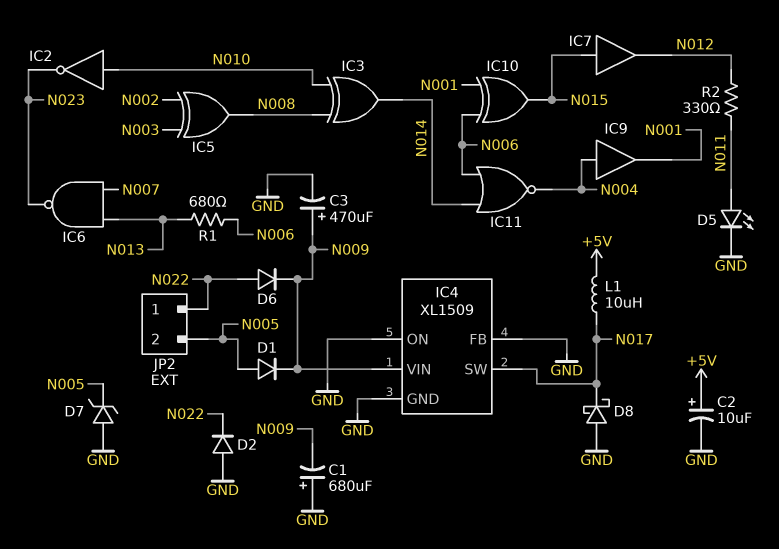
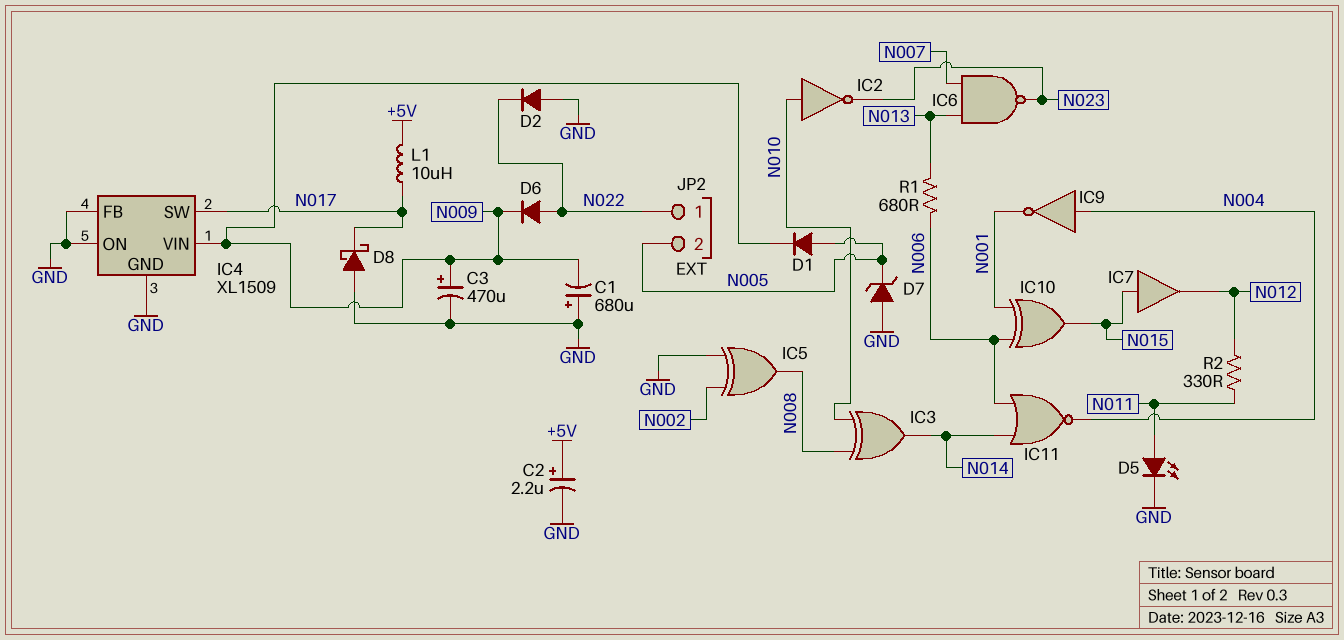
C2: 10uF (plus +5V, minus GND) -> 2.2uF (plus +5V, minus GND)
IC5: XOR (in N002, in N003, out N008) -> XOR (in GND, in N002, out N008)
IC9: buffer (in N004, out N001) -> NOT (in N004, out N001)

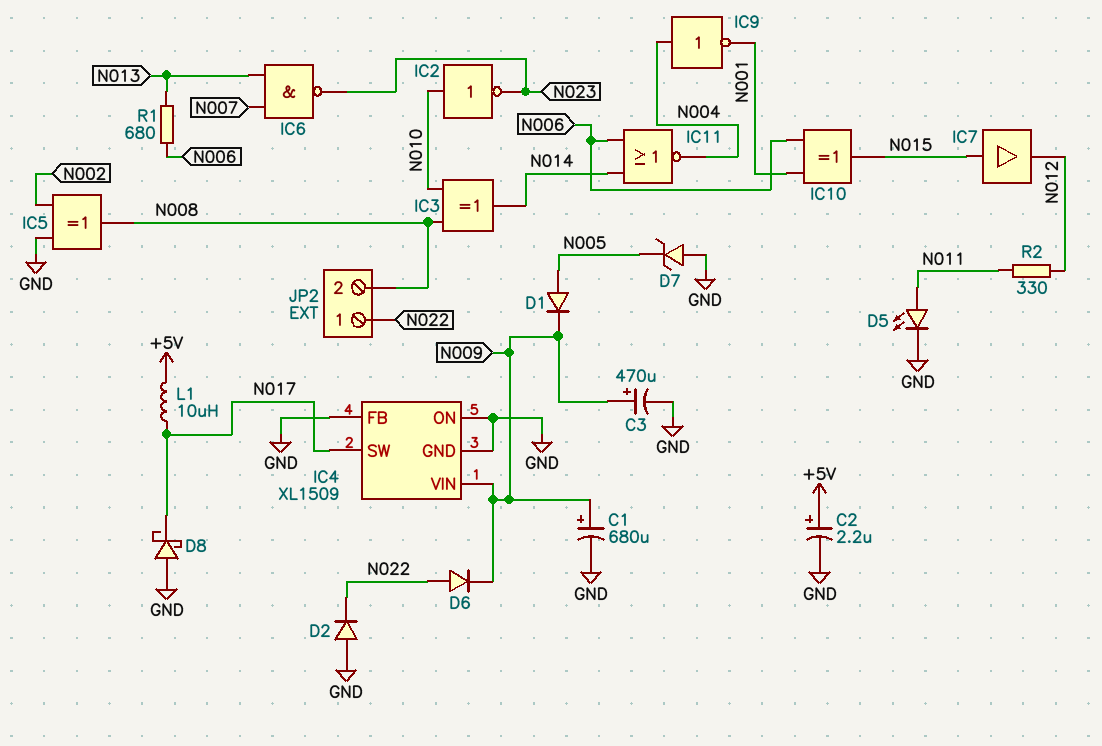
C1: 680uF (plus GND, minus N009) -> 680uF (plus N009, minus GND)
JP2 pin 2: N005 -> N008

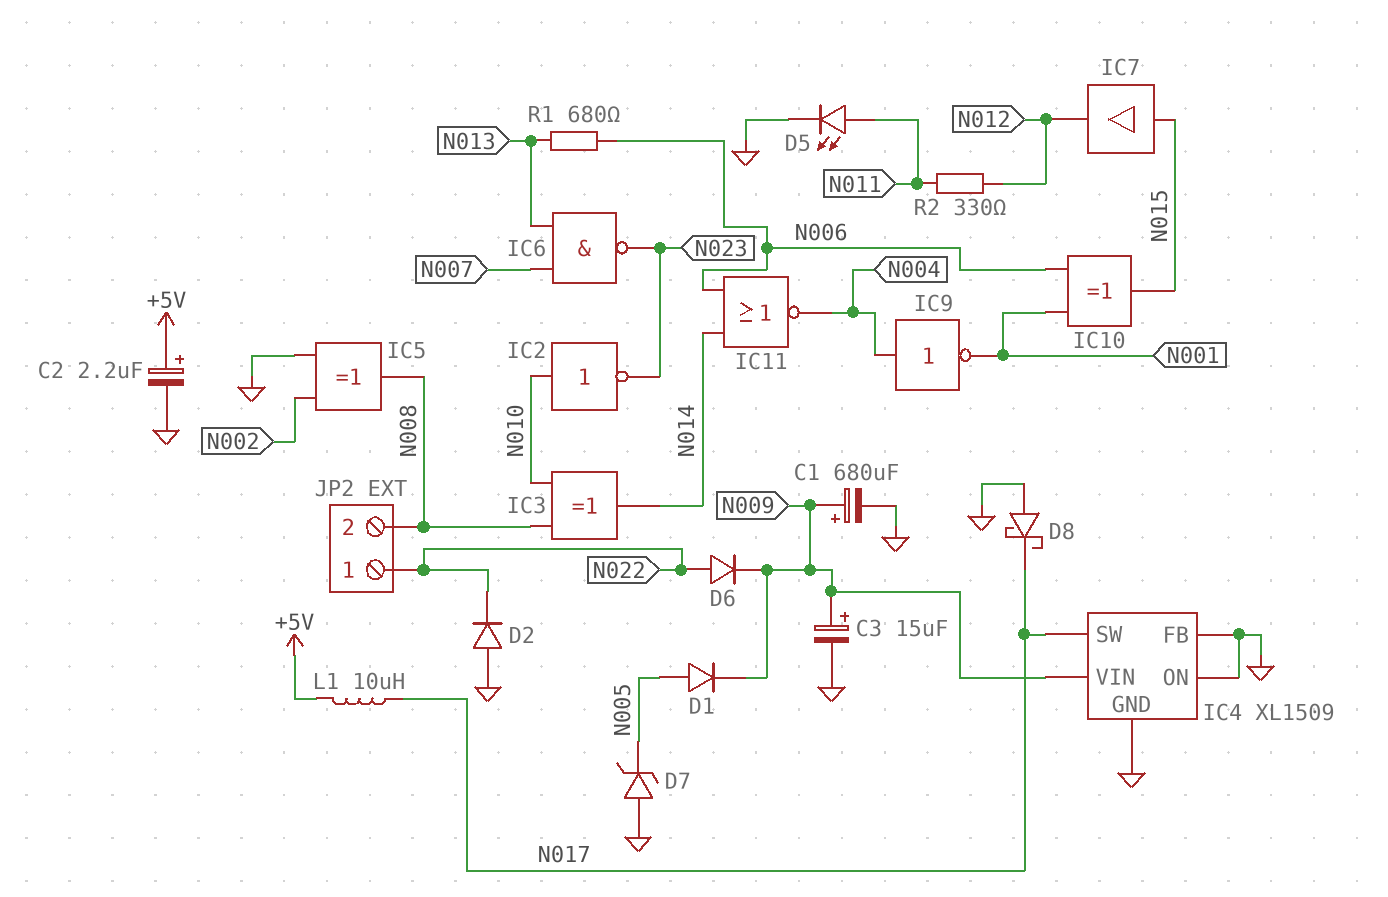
C3: 470uF (plus N009, minus GND) -> 15uF (plus N009, minus GND)

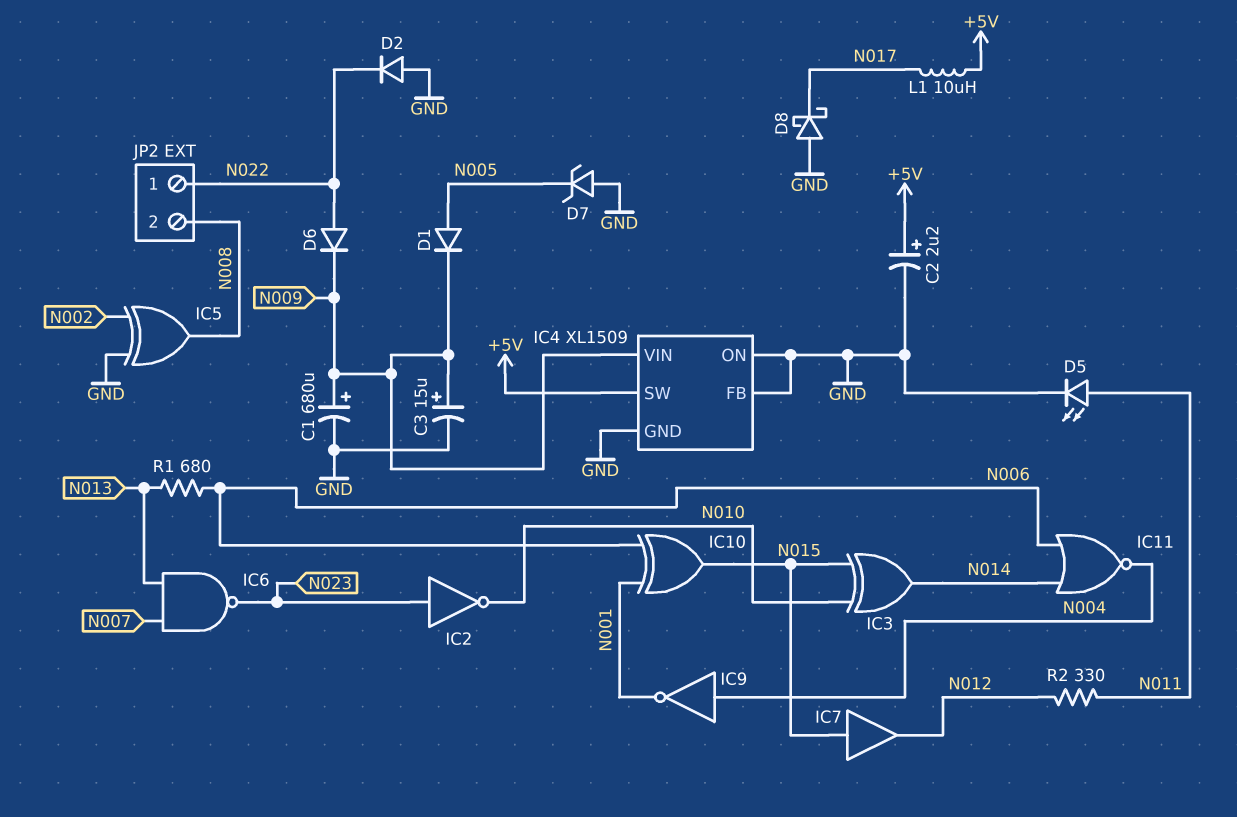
IC2: NOT (in N010, out N023) -> NOT (in N023, out N010)
IC3: XOR (in N008, in N010, out N014) -> XOR (in N010, in N015, out N014)
IC4 pin SW: N017 -> +5V

